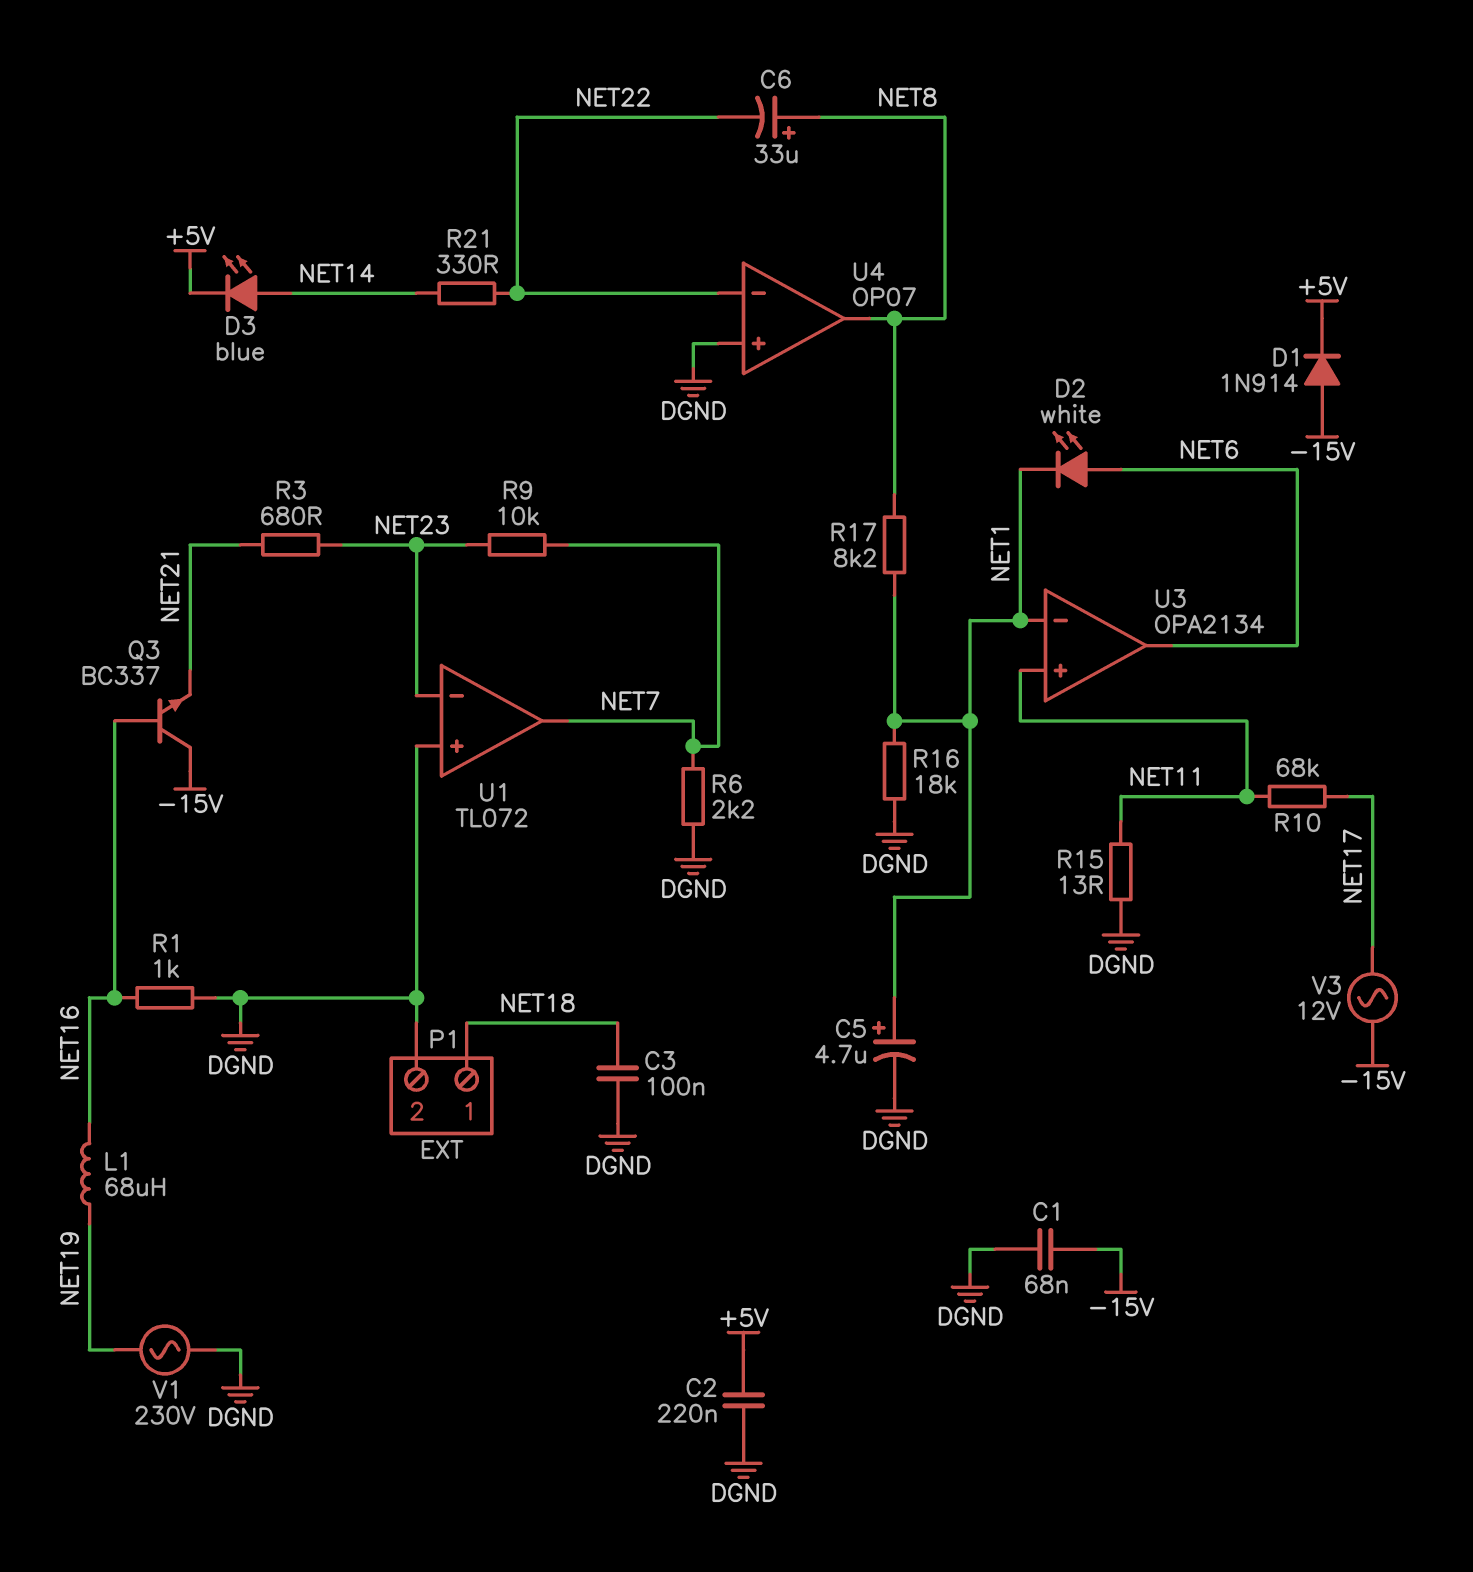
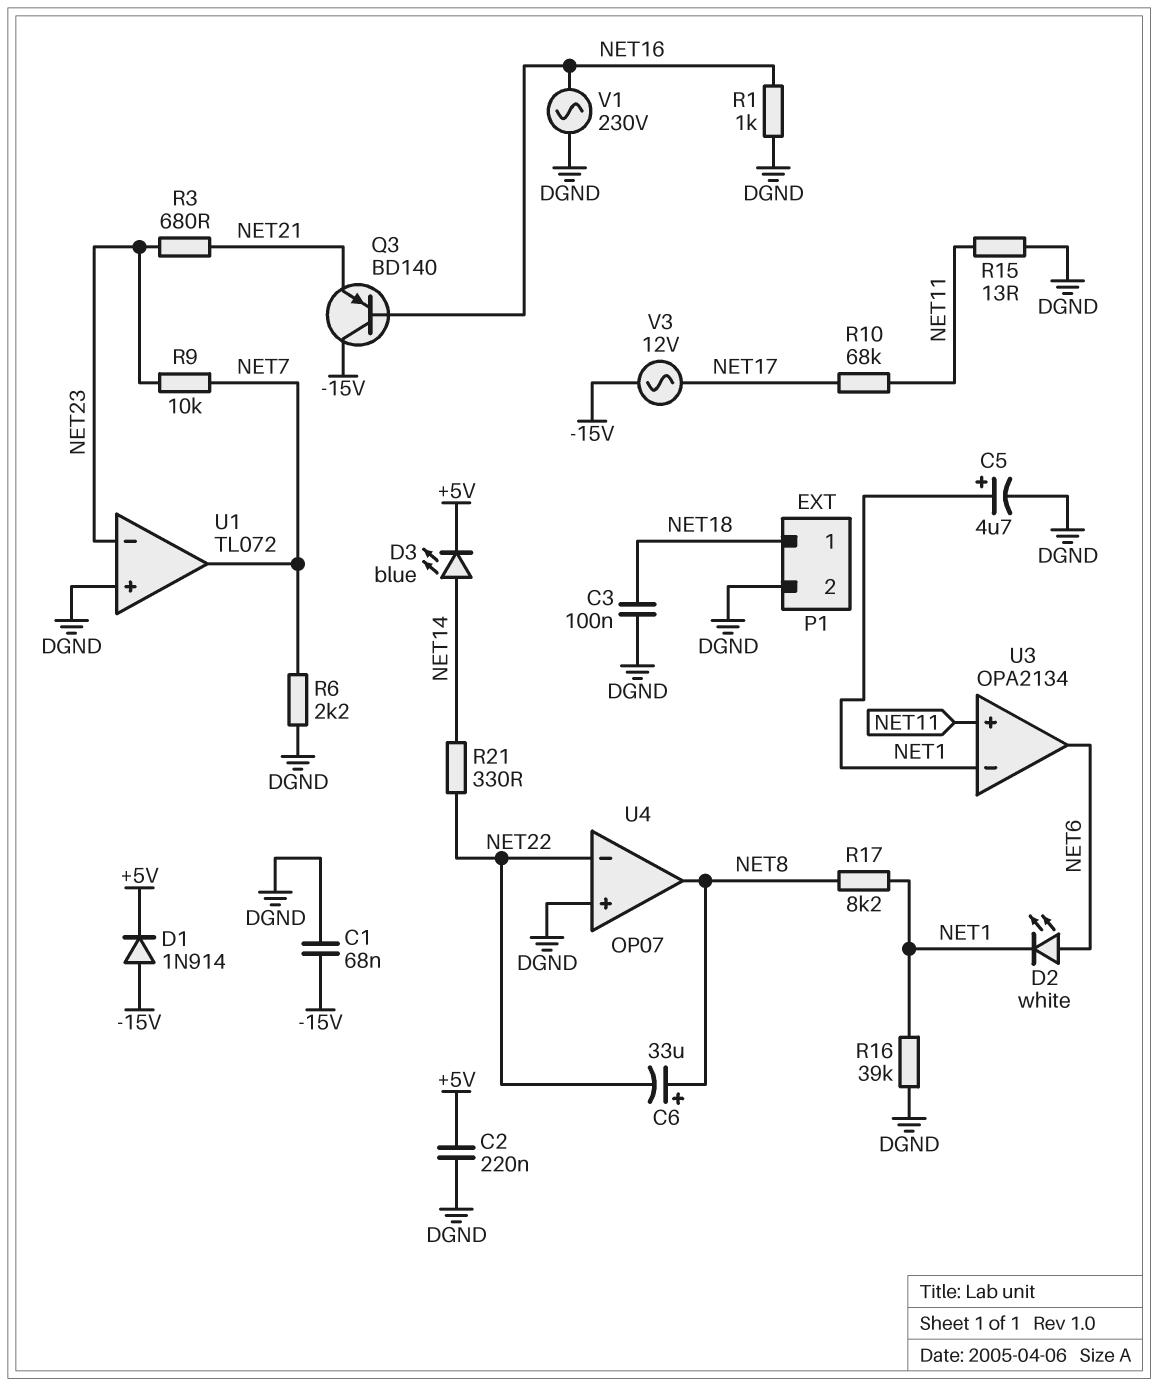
L1: 68uH (NET16, NET19) -> none
Q3: NPN BC337 (B NET16, C -15V, E NET21) -> PNP BD140 (B NET16, C -15V, E NET21)
R16: 18k (DGND, NET1) -> 39k (DGND, NET1)
V1: AC 230V (DGND, NET19) -> AC 230V (DGND, NET16)

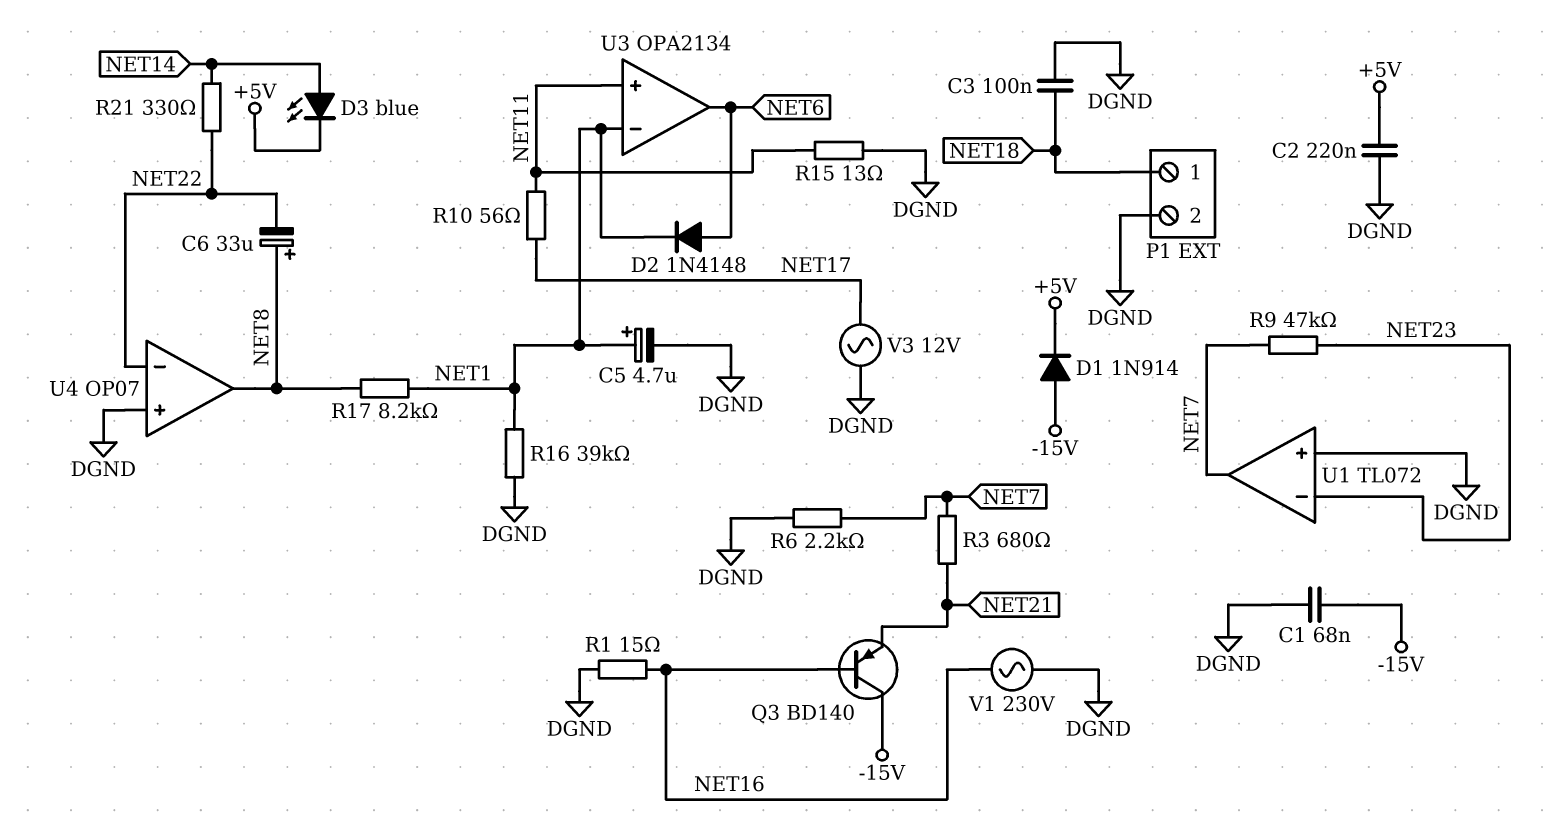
D2: LED white (A NET6, K NET1) -> diode 1N4148 (A NET6, K NET1)
R1: 1k (DGND, NET16) -> 15 (DGND, NET16)
R3: 680 (NET21, NET23) -> 680 (NET7, NET21)
R9: 10k (NET7, NET23) -> 47k (NET7, NET23)
R10: 68k (NET11, NET17) -> 56 (NET11, NET17)
V3: AC 12V (-15V, NET17) -> AC 12V (DGND, NET17)

